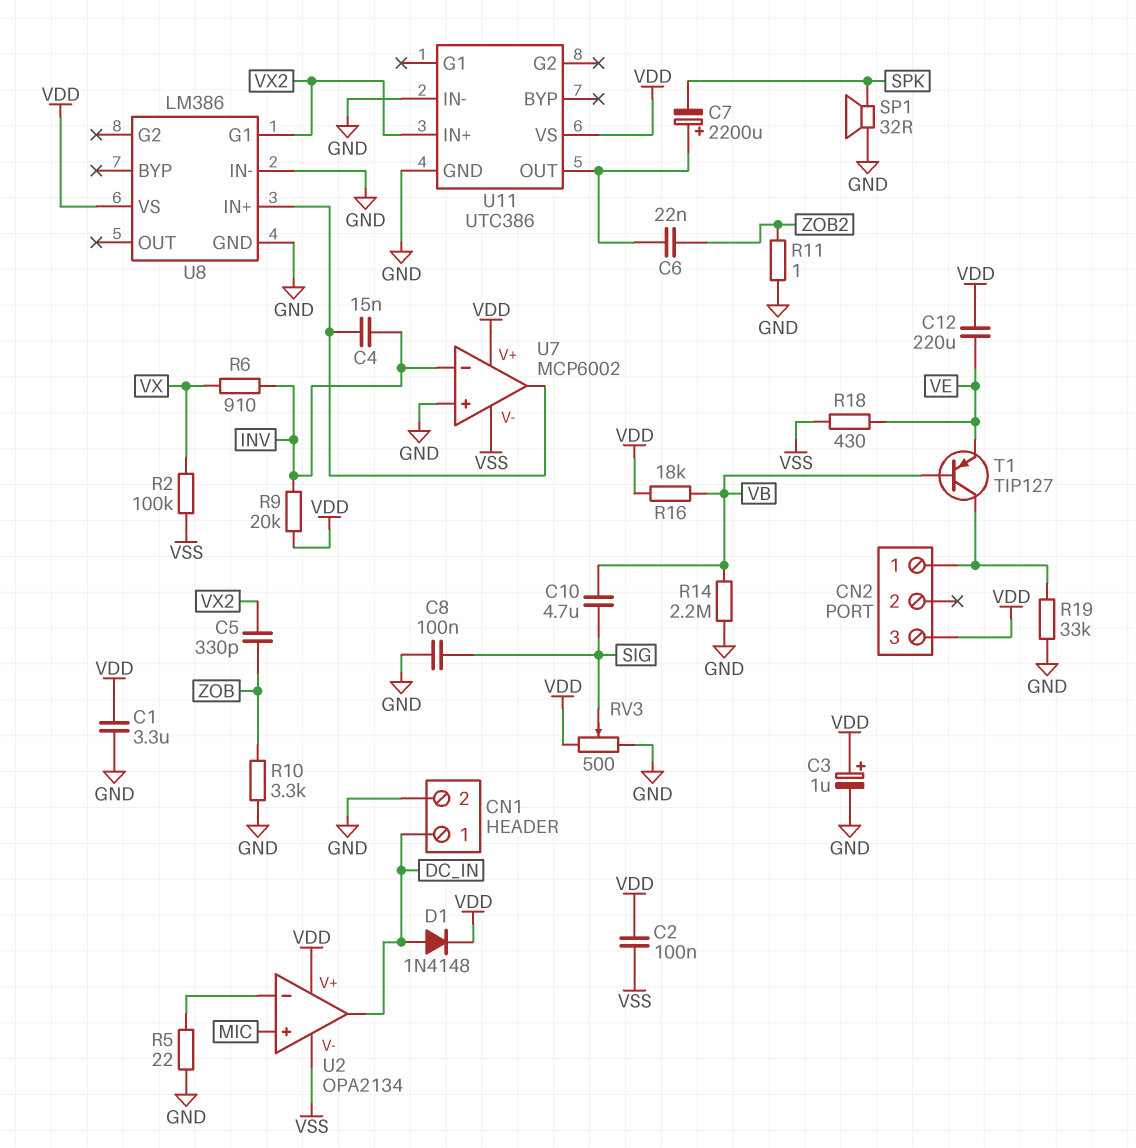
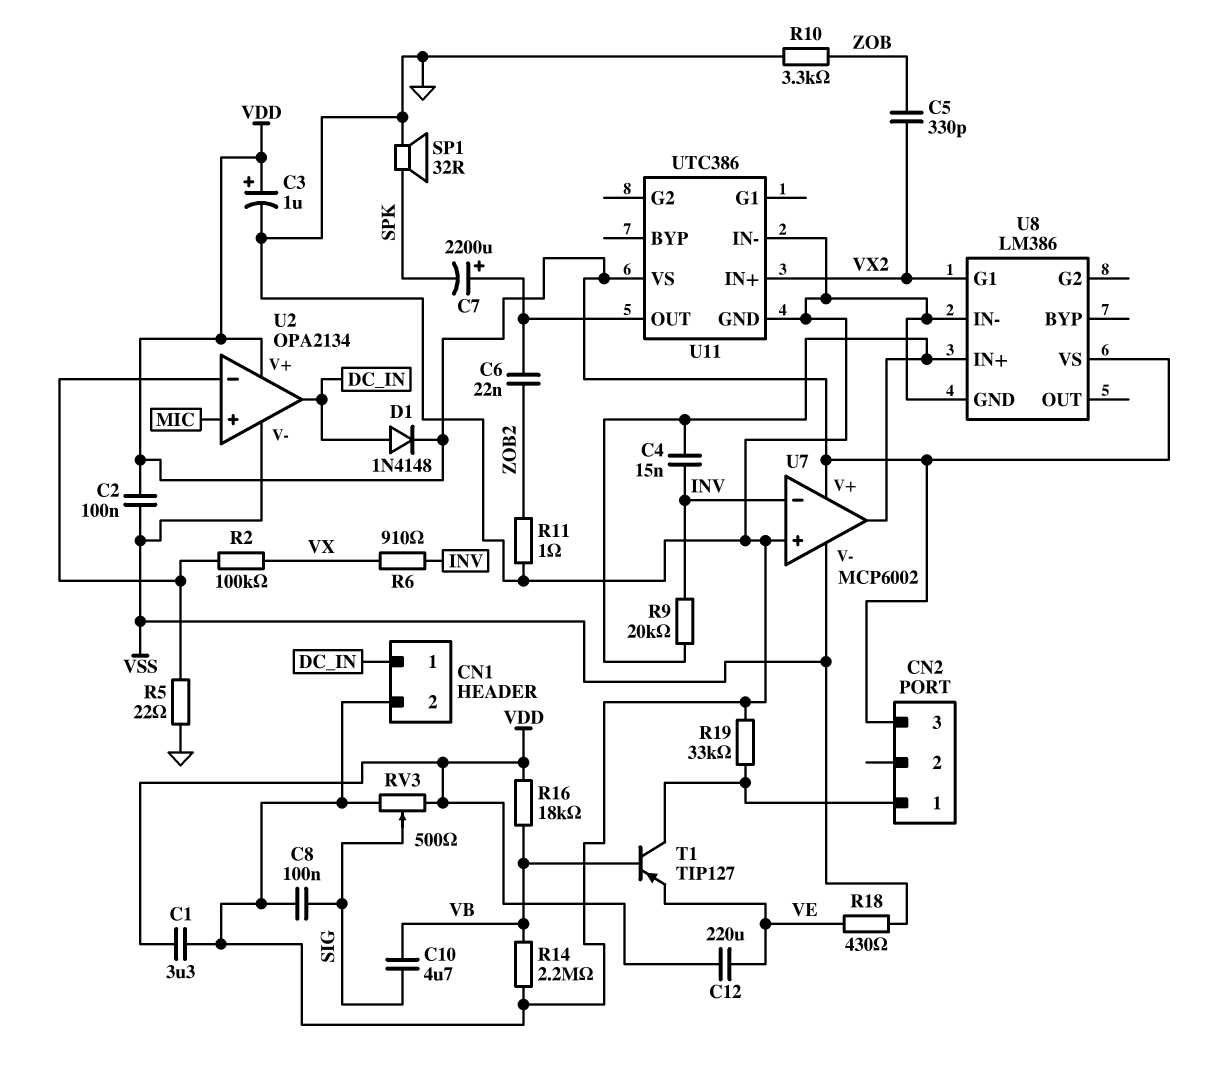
R2: 100k (VSS, VX) -> 100k (U2/in-, VX)
R9: 20k (INV, VDD) -> 20k (INV, U7/out)

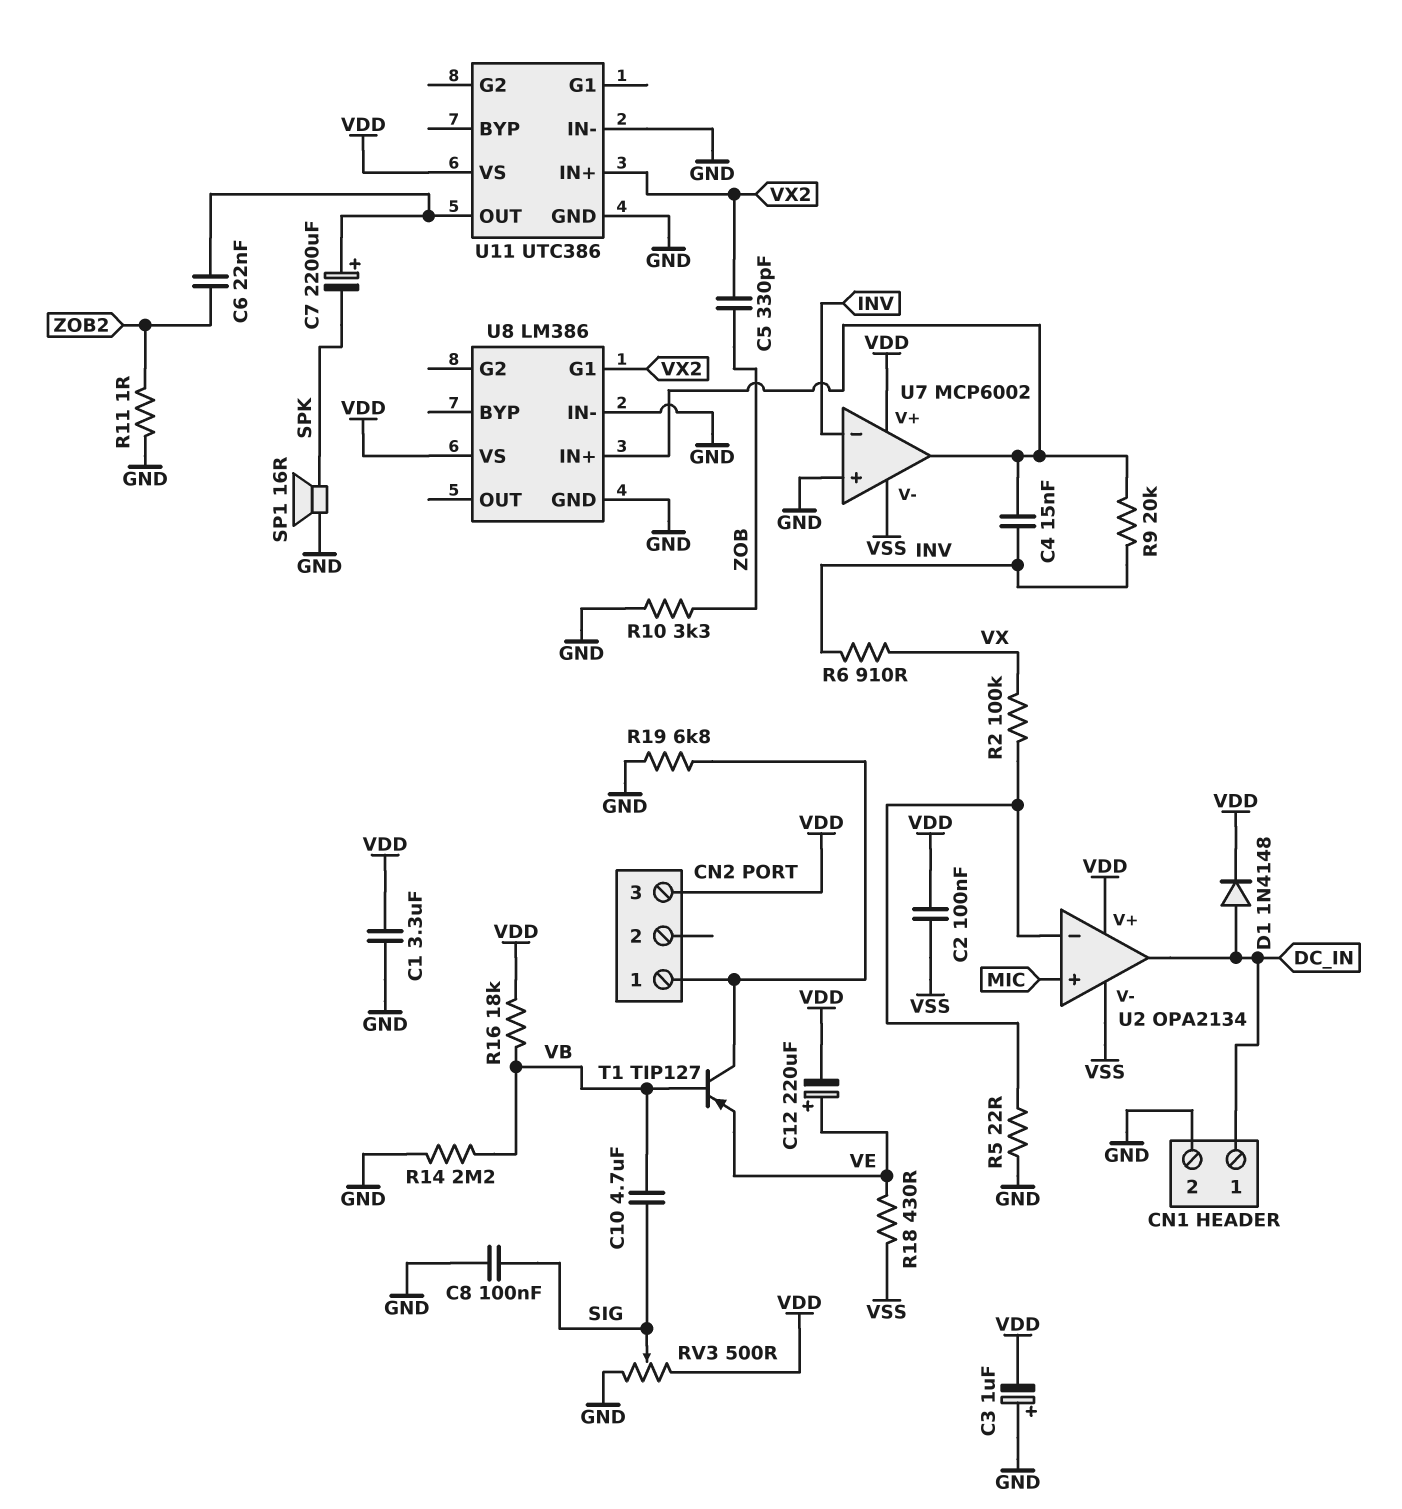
C3: 1uF (plus VDD, minus GND) -> 1uF (plus GND, minus VDD)
C12: 220uF (VDD, VE) -> 220uF (plus VE, minus VDD)
R19: 33k (CN2/1, GND) -> 6.8k (CN2/1, GND)
SP1: speaker 32R (GND, SPK) -> speaker 16R (GND, SPK)

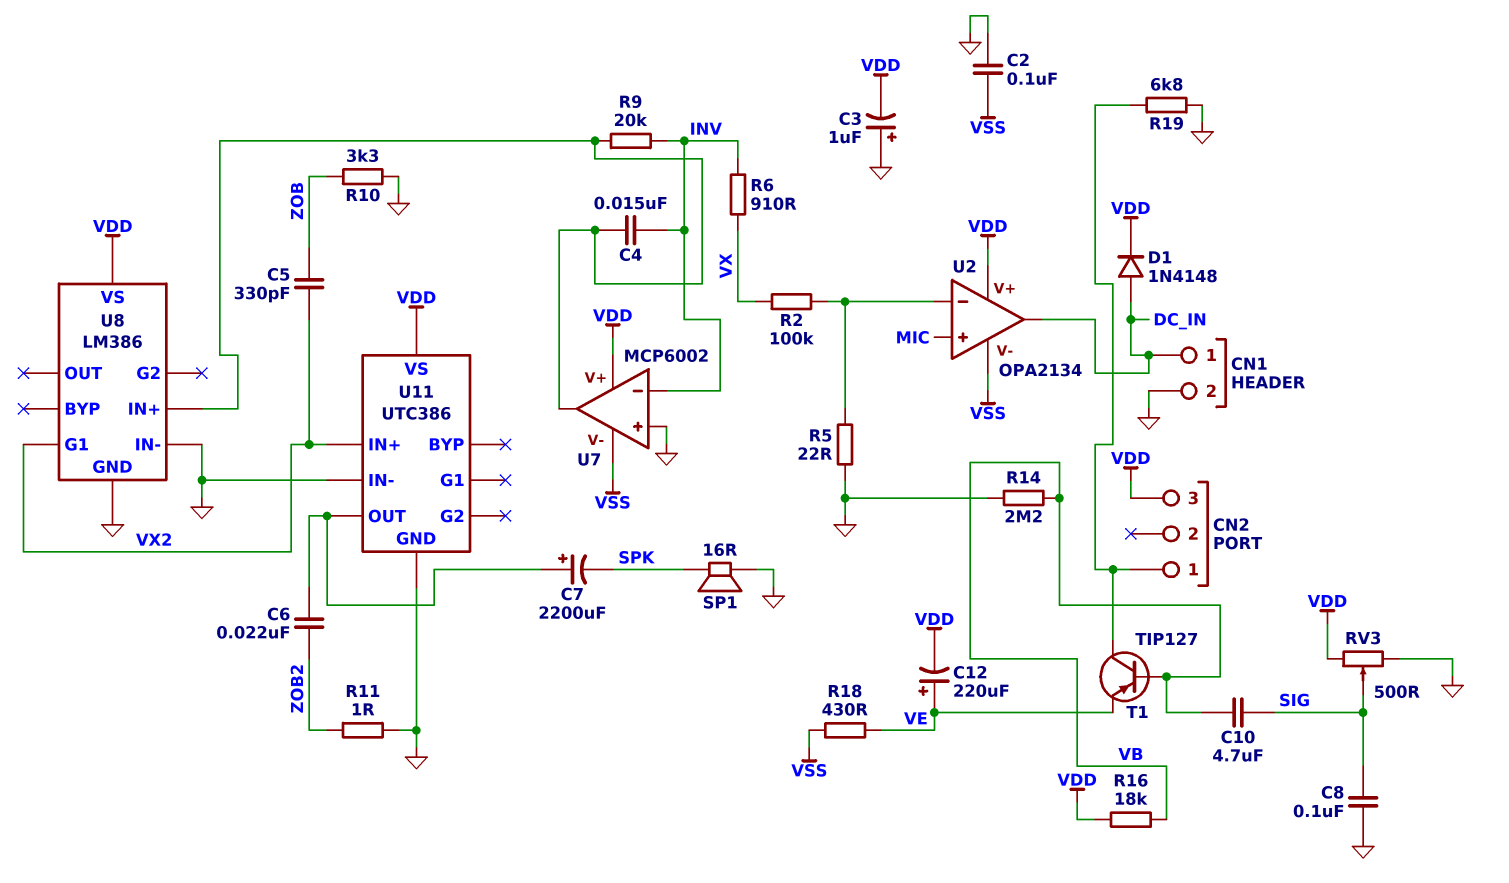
C1: 3.3uF (GND, VDD) -> none
C2: 100nF (VDD, VSS) -> 100nF (GND, VSS)

